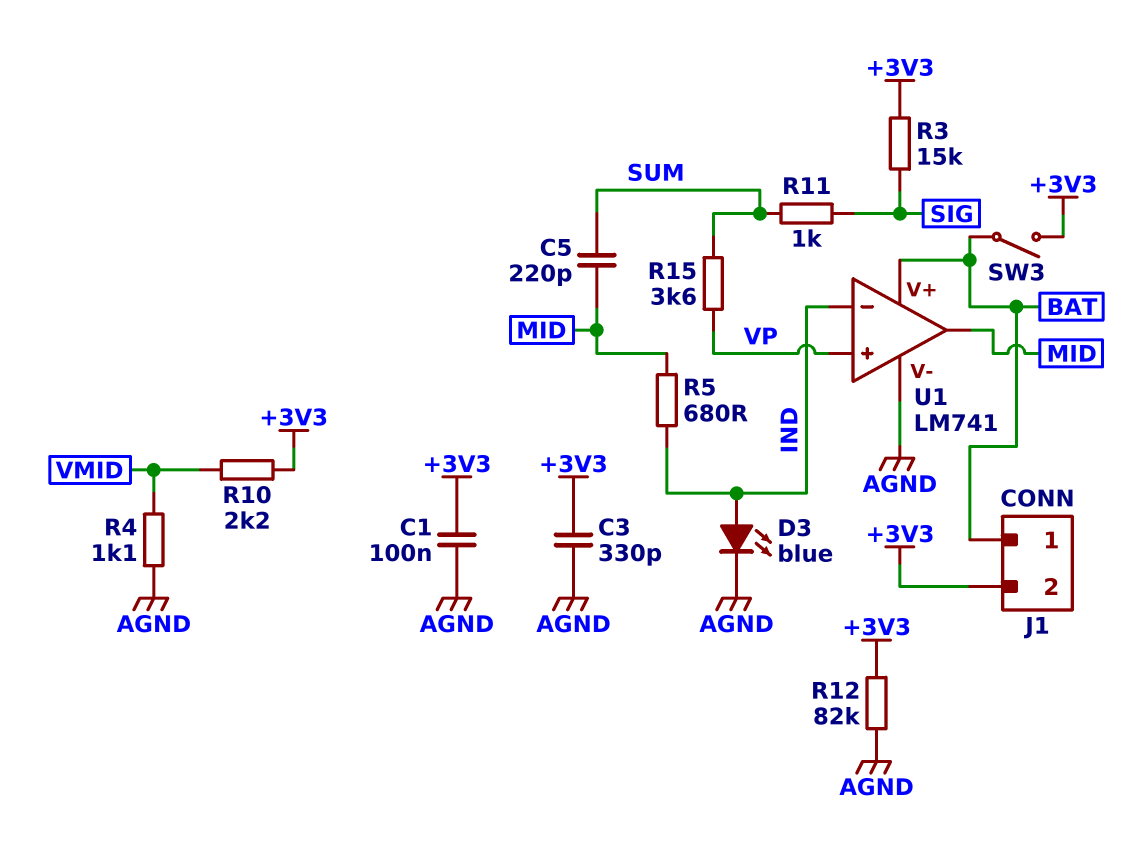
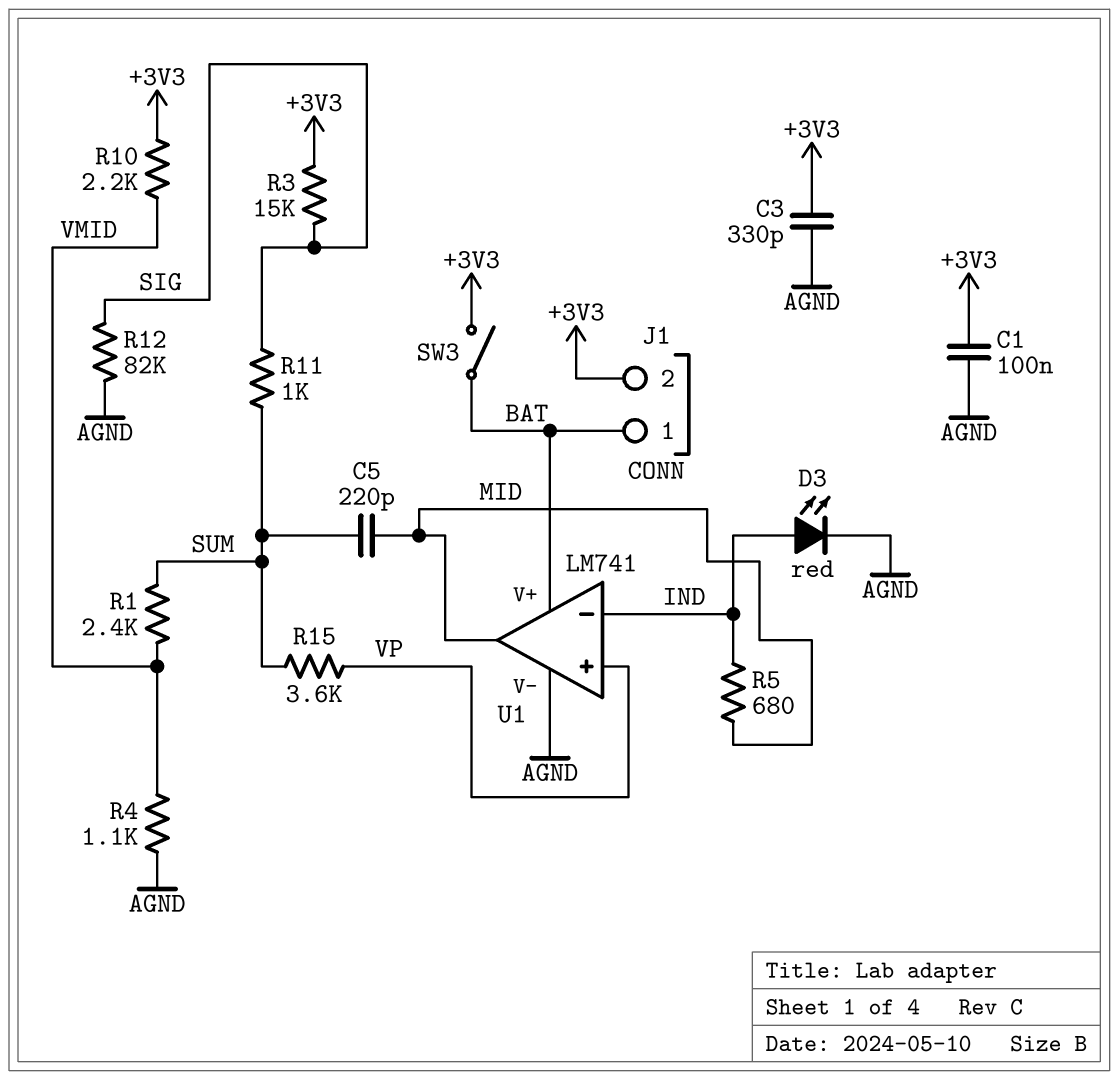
D3: LED blue (A IND, K AGND) -> LED red (A IND, K AGND)
R1: none -> 2.4k (SUM, VMID)
R12: 82k (+3V3, AGND) -> 82k (AGND, SIG)

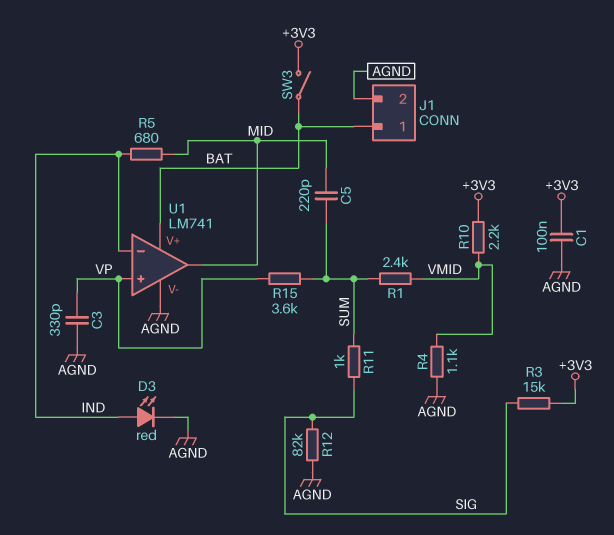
C3: 330pF (+3V3, AGND) -> 330pF (AGND, VP)
J1 pin 2: +3V3 -> AGND

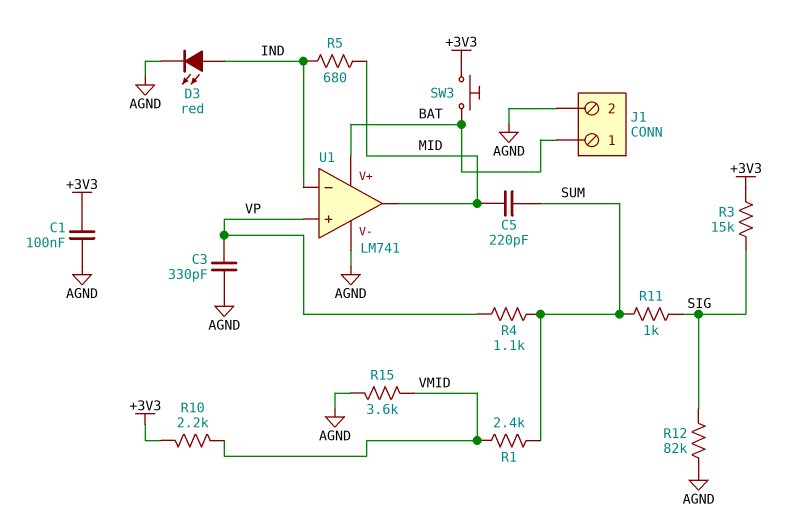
R4: 1.1k (AGND, VMID) -> 1.1k (SUM, VP)
R15: 3.6k (SUM, VP) -> 3.6k (AGND, VMID)
SW3: switch (+3V3, BAT) -> button (+3V3, BAT)

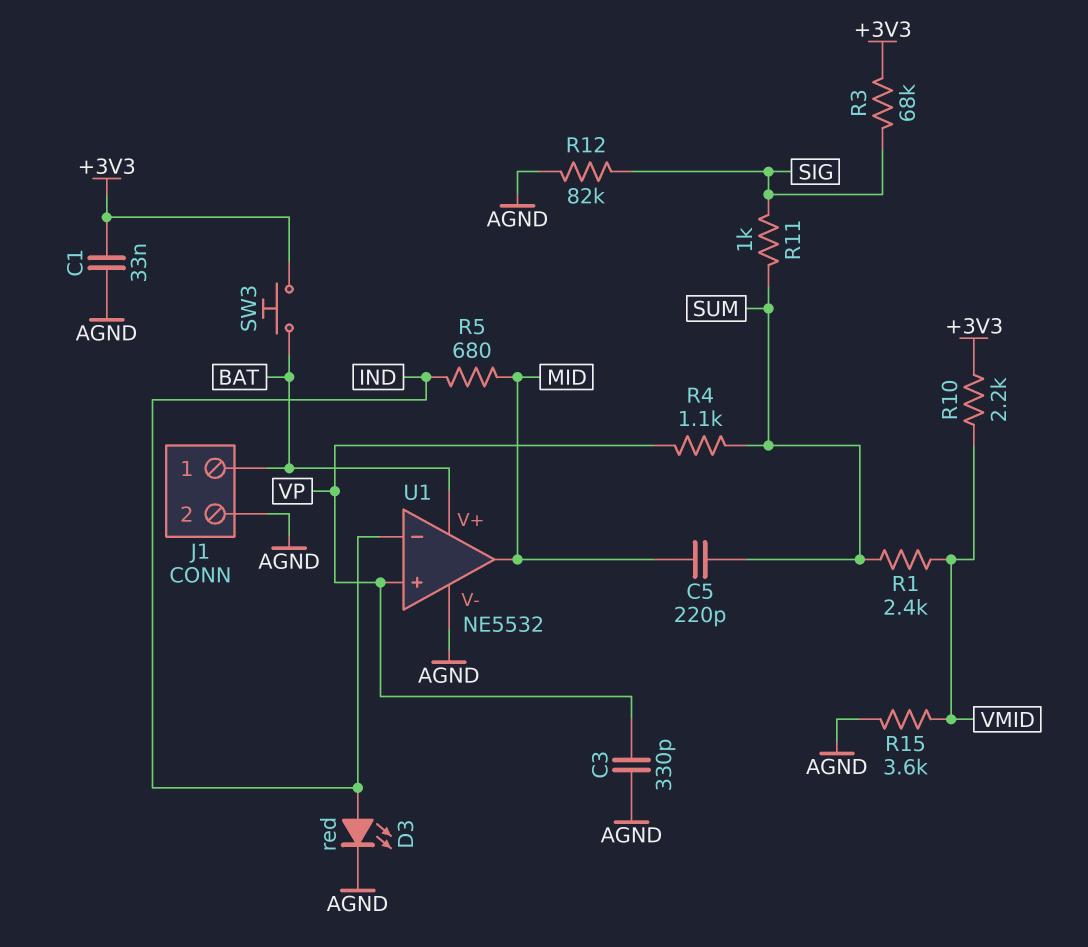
C1: 100nF (+3V3, AGND) -> 33nF (+3V3, AGND)
R3: 15k (+3V3, SIG) -> 68k (+3V3, SIG)
U1: LM741 -> NE5532

